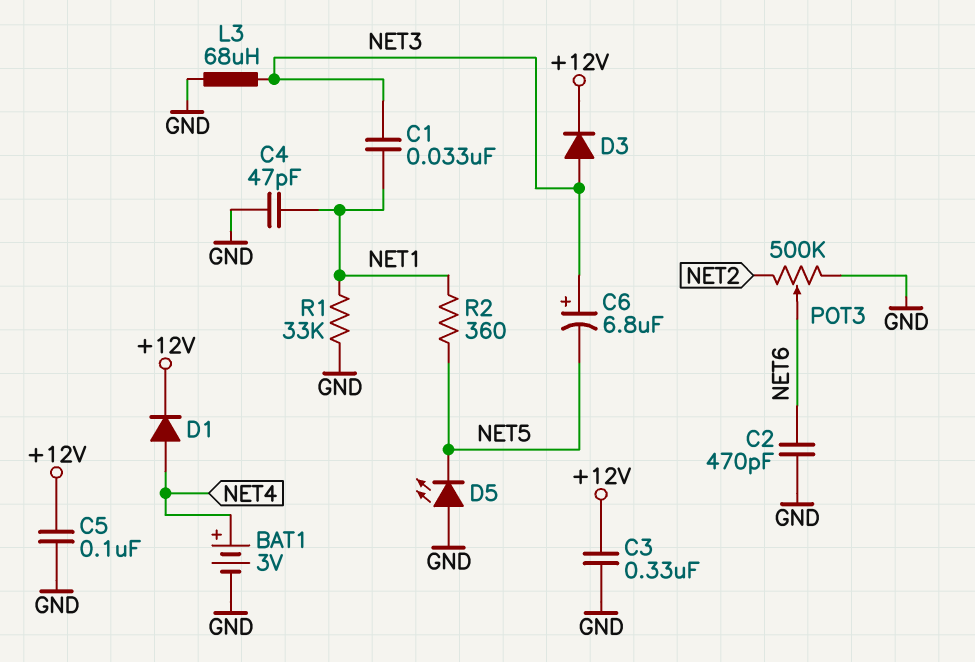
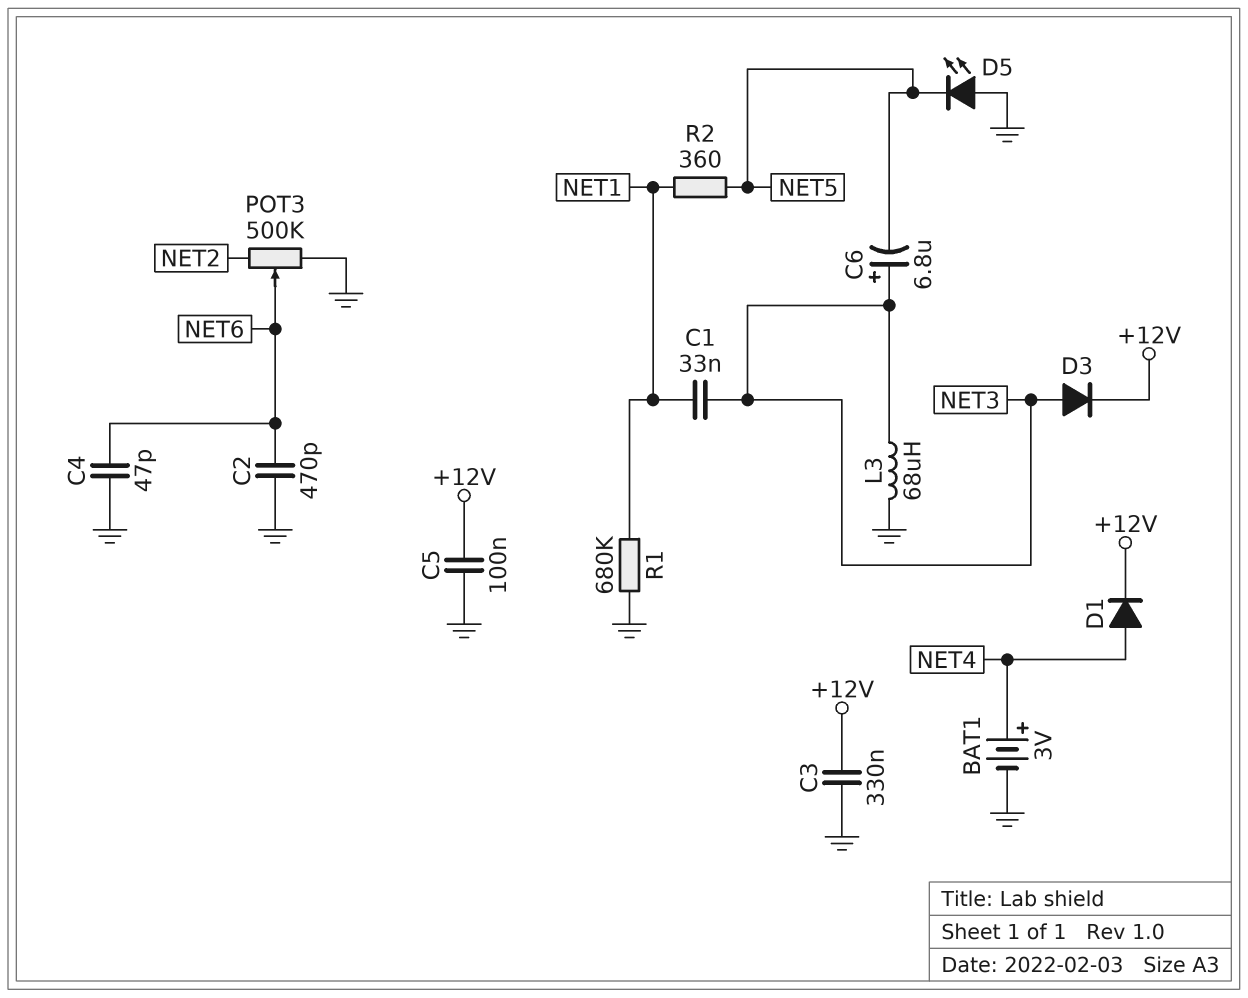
C4: 47pF (GND, NET1) -> 47pF (GND, NET6)
R1: 33k (GND, NET1) -> 680k (GND, NET1)

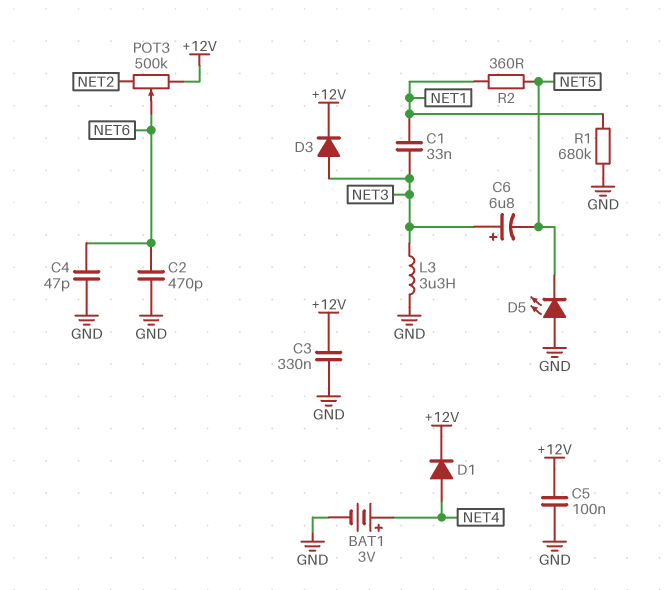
L3: 68uH (GND, NET3) -> 3.3uH (GND, NET3)
POT3: 500k (GND, NET2, wiper NET6) -> 500k (+12V, NET2, wiper NET6)

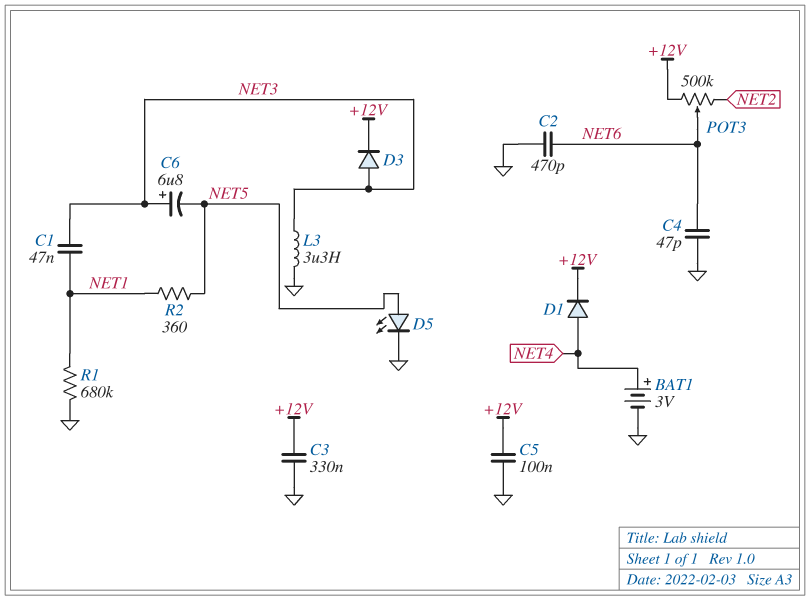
C1: 33nF (NET1, NET3) -> 47nF (NET1, NET3)
D5: LED (A GND, K NET5) -> LED (A NET5, K GND)

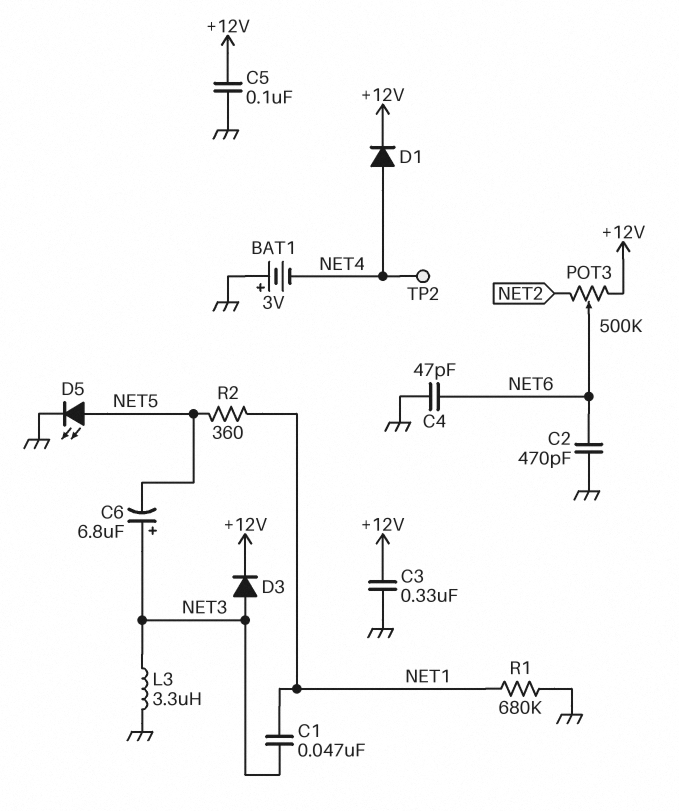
BAT1: 3V (plus NET4, minus GND) -> 3V (plus GND, minus NET4)
TP2: none -> test point (NET4)

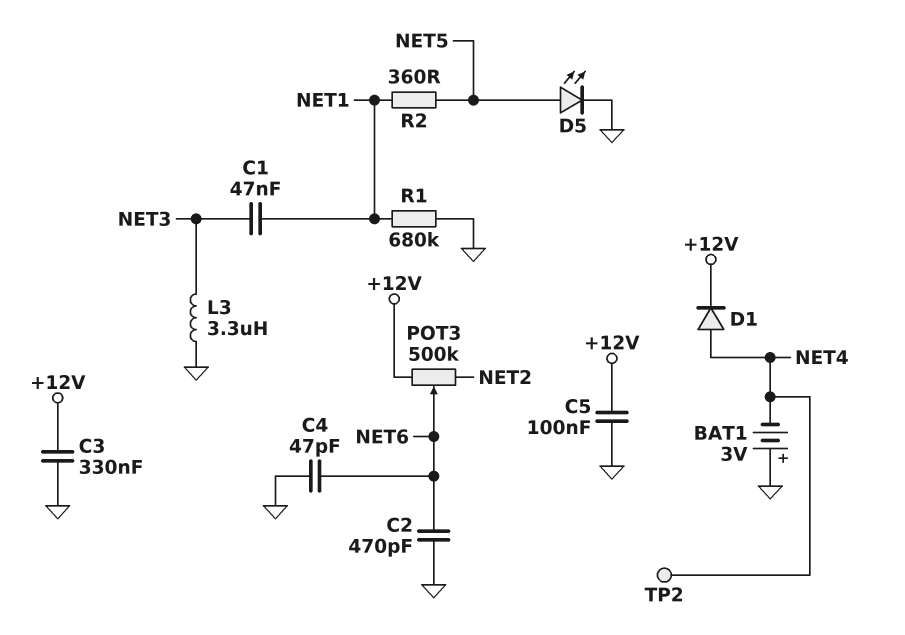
C6: 6.8uF (plus NET3, minus NET5) -> none
D3: diode (A NET3, K +12V) -> none

